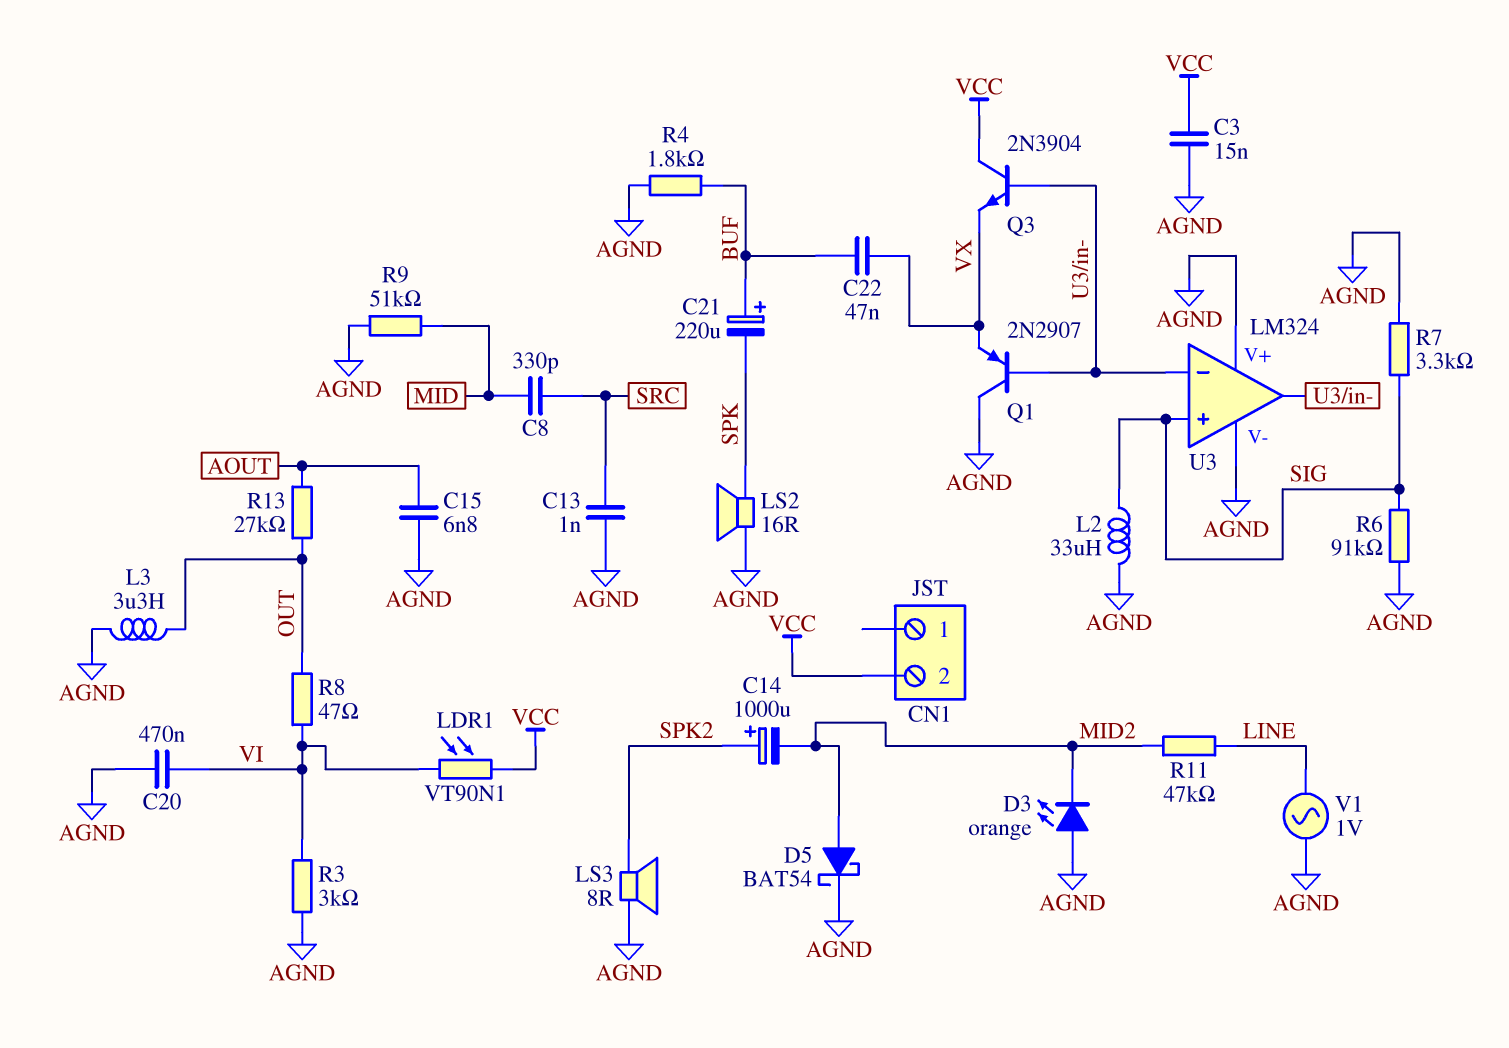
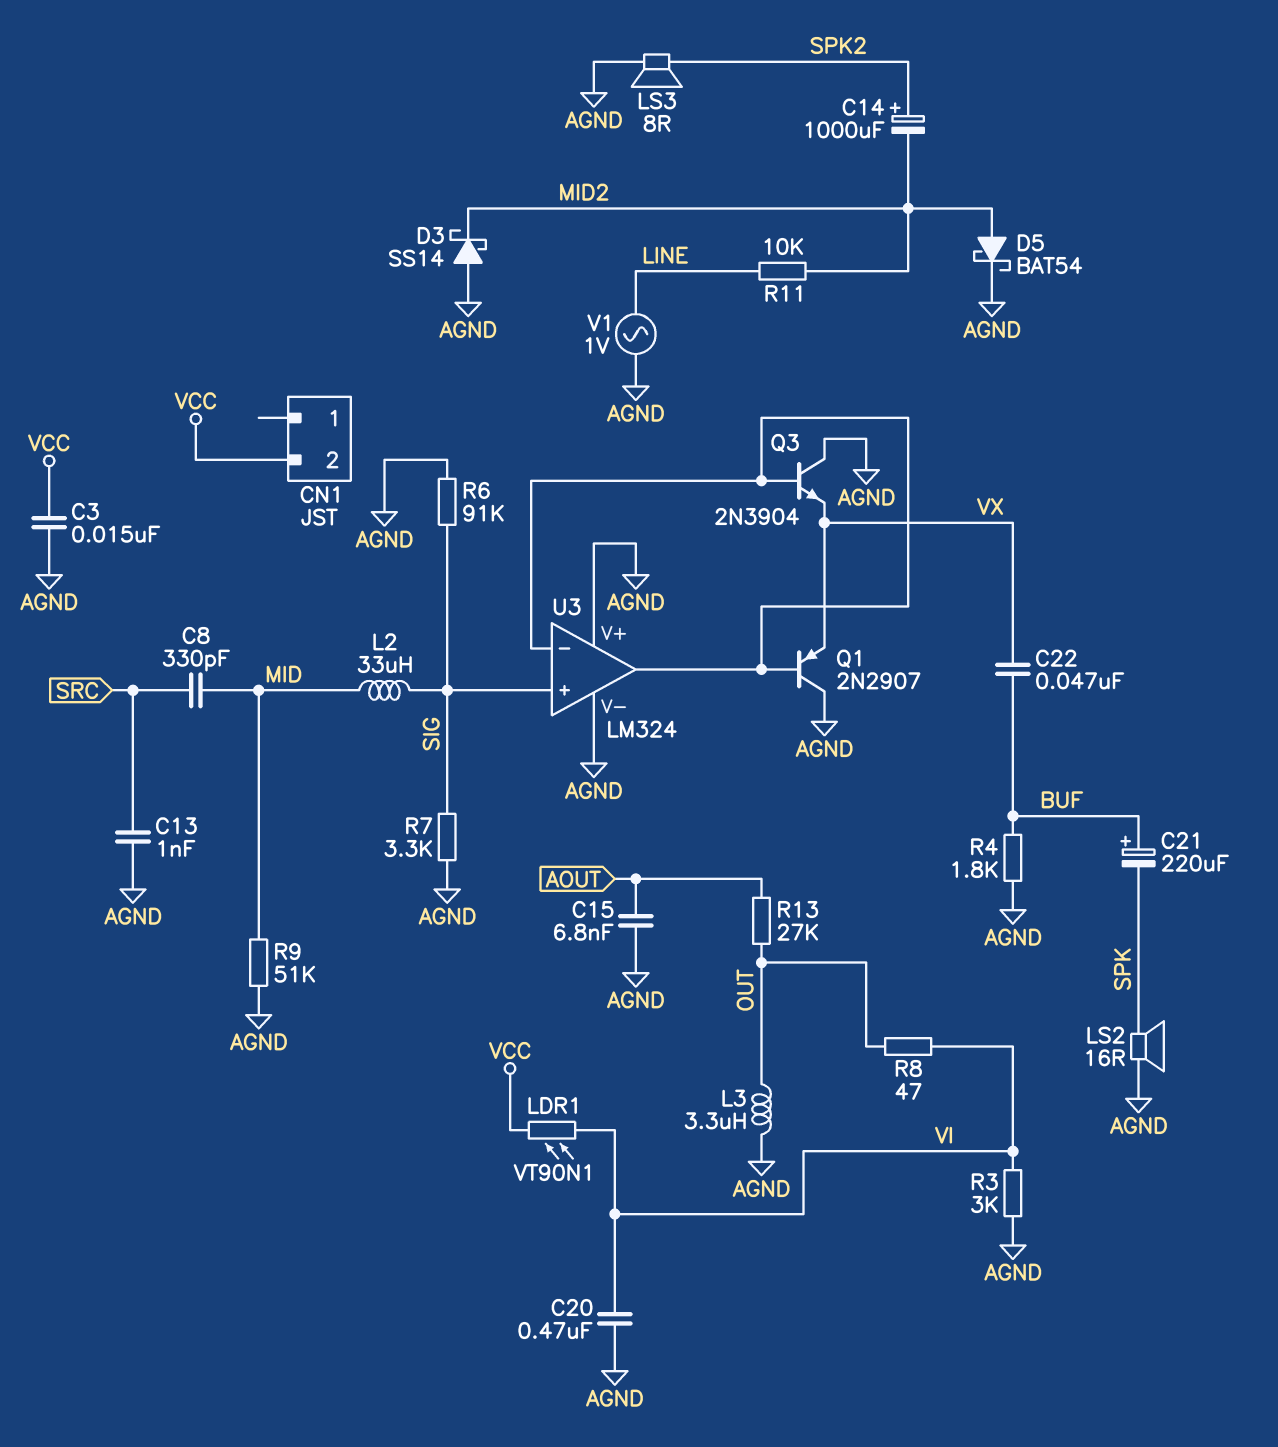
D3: LED orange (A AGND, K MID2) -> schottky SS14 (A AGND, K MID2)
L2: 33uH (AGND, SIG) -> 33uH (MID, SIG)
Q3: NPN 2N3904 (B U3/in-, C VCC, E VX) -> NPN 2N3904 (B U3/in-, C AGND, E VX)
R11: 47k (LINE, MID2) -> 10k (LINE, MID2)

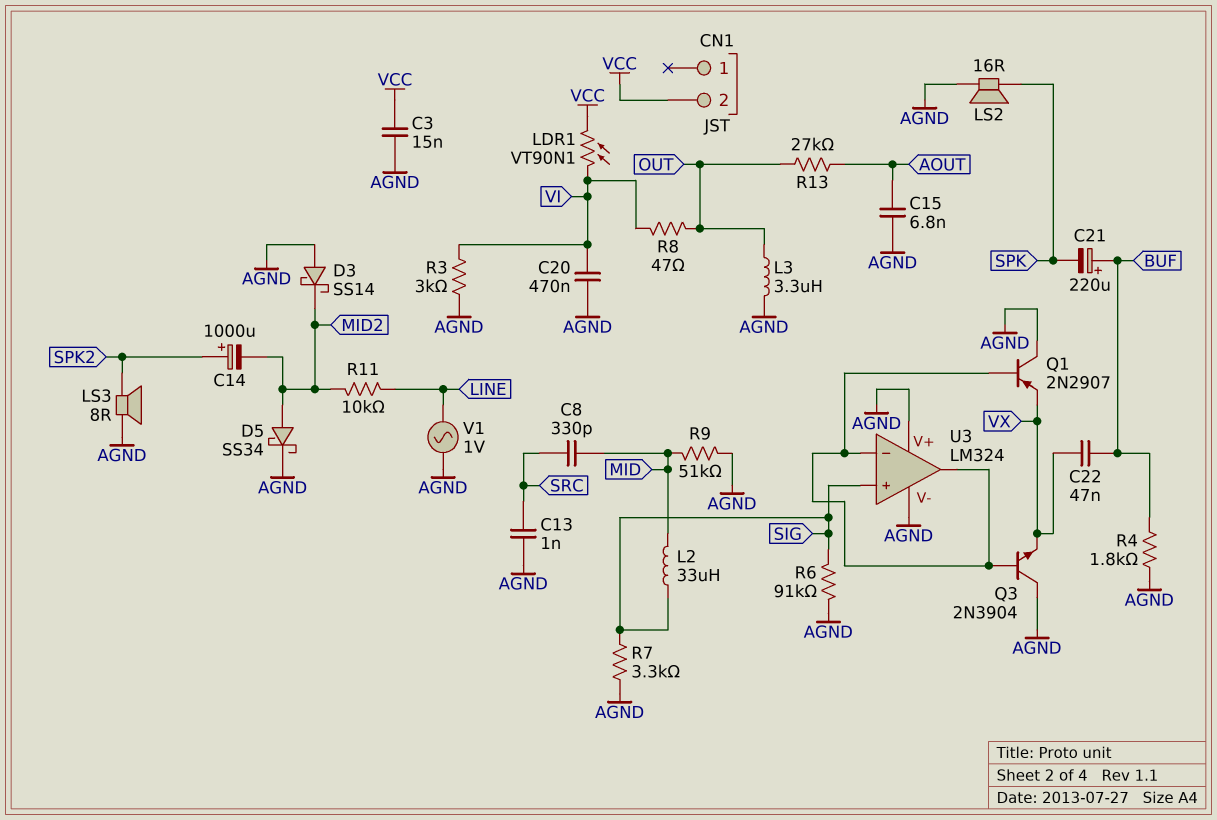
D5: schottky BAT54 (A MID2, K AGND) -> schottky SS34 (A MID2, K AGND)

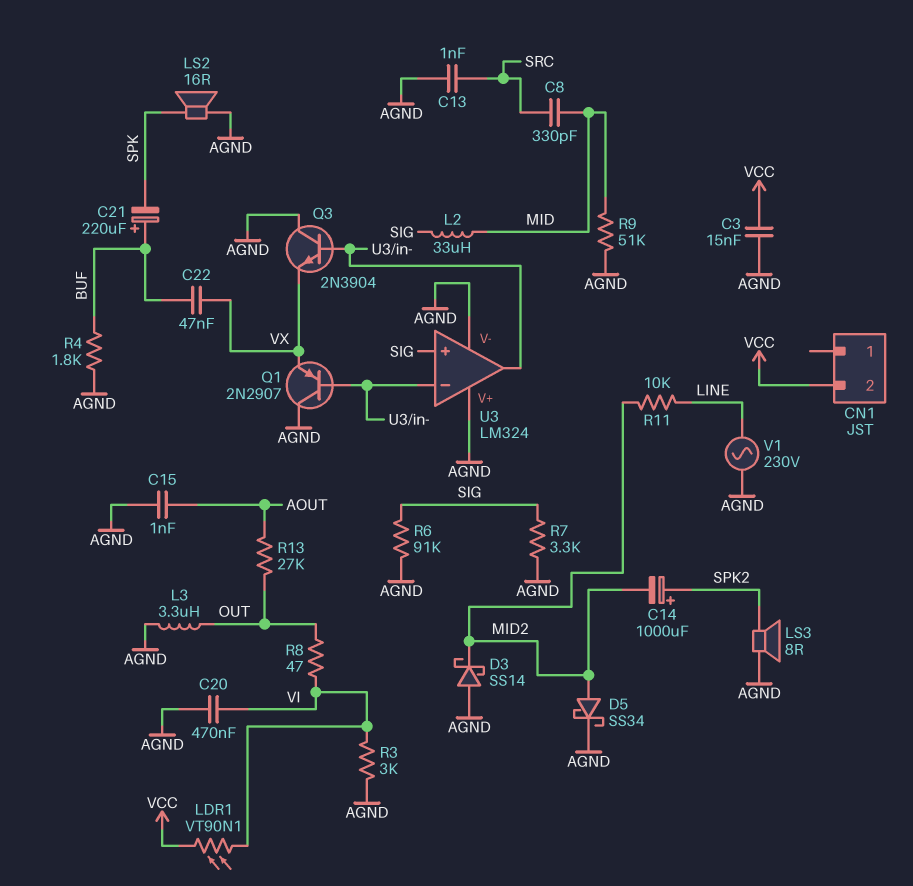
C15: 6.8nF (AGND, AOUT) -> 1nF (AGND, AOUT)
V1: AC 1V (AGND, LINE) -> AC 230V (AGND, LINE)

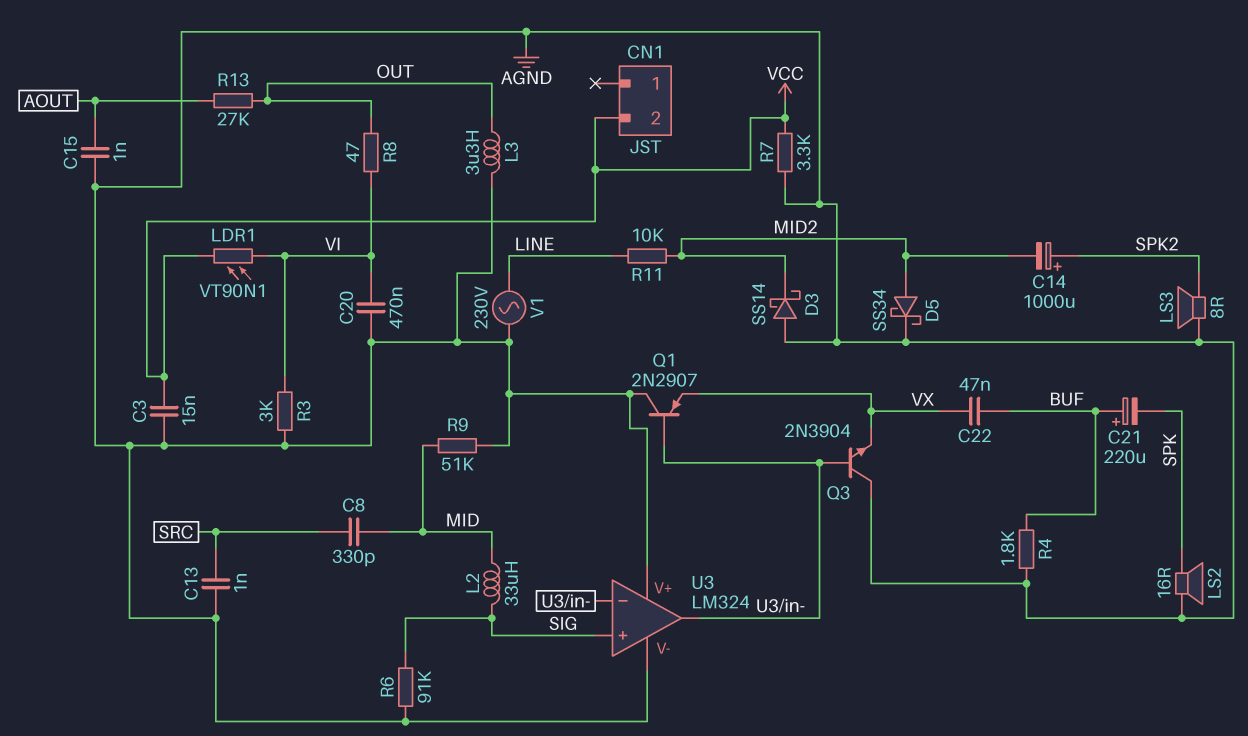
R7: 3.3k (AGND, SIG) -> 3.3k (AGND, VCC)

